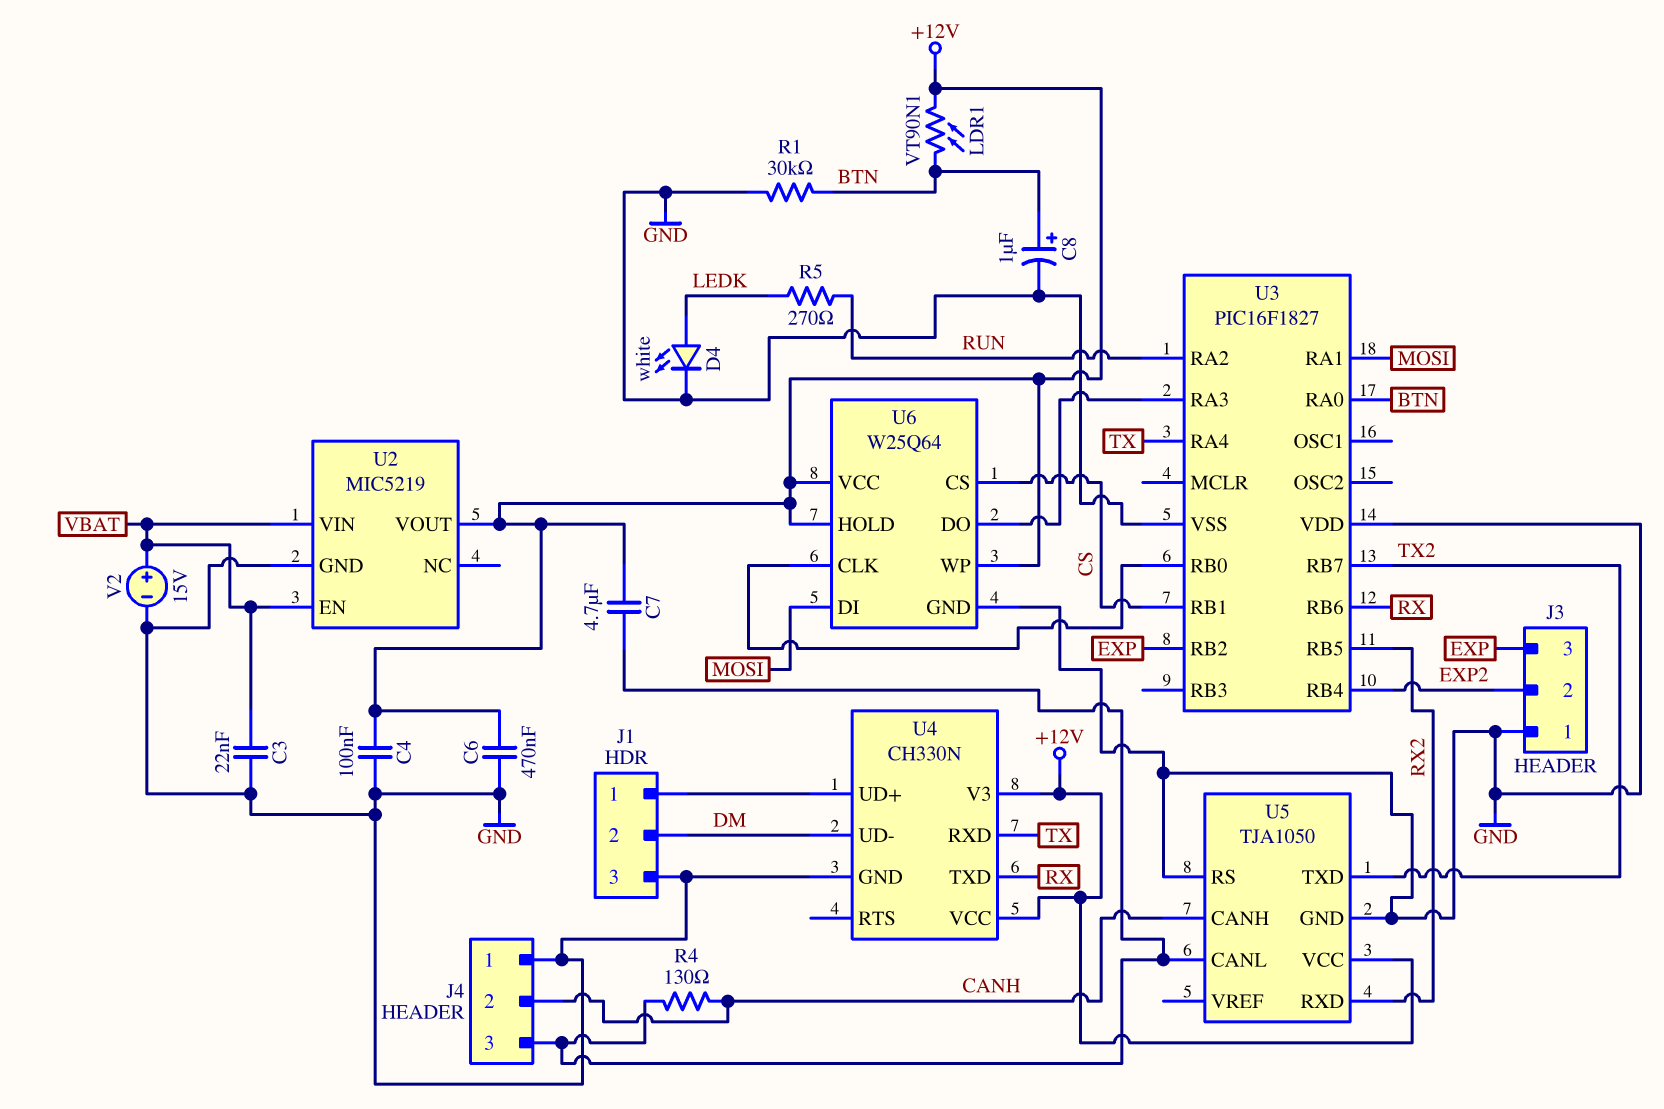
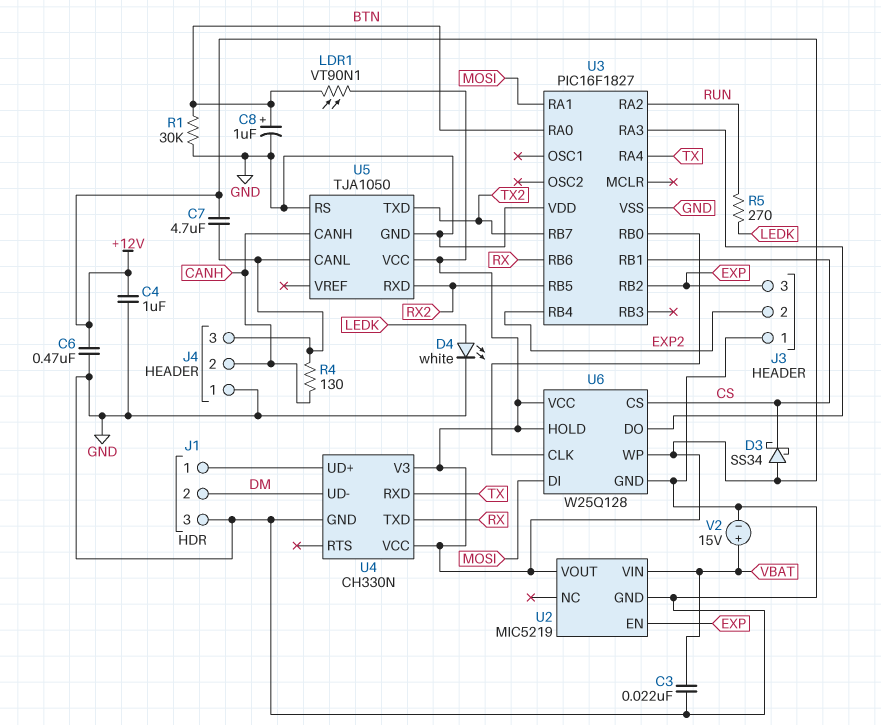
C4: 100nF (+12V, GND) -> 1uF (+12V, GND)
D3: none -> schottky SS34 (A +12V, K CS)
U2 pin EN: VBAT -> EXP
U6: W25Q64 -> W25Q128

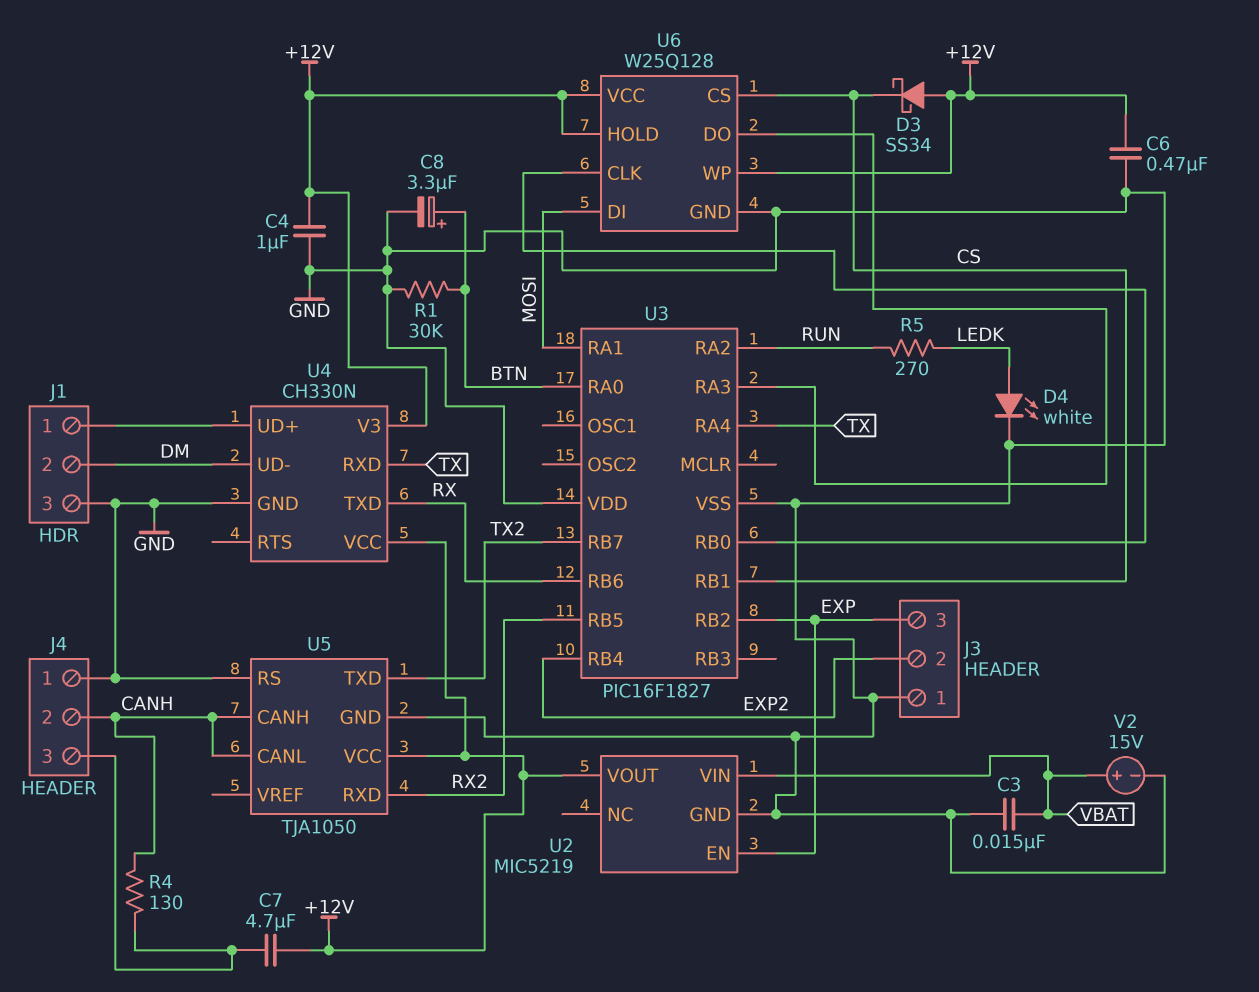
C3: 22nF (GND, VBAT) -> 15nF (GND, VBAT)
C8: 1uF (plus BTN, minus GND) -> 3.3uF (plus BTN, minus GND)
LDR1: VT90N1 (+12V, BTN) -> none
U5 pin CANL: J4/3 -> CANH

